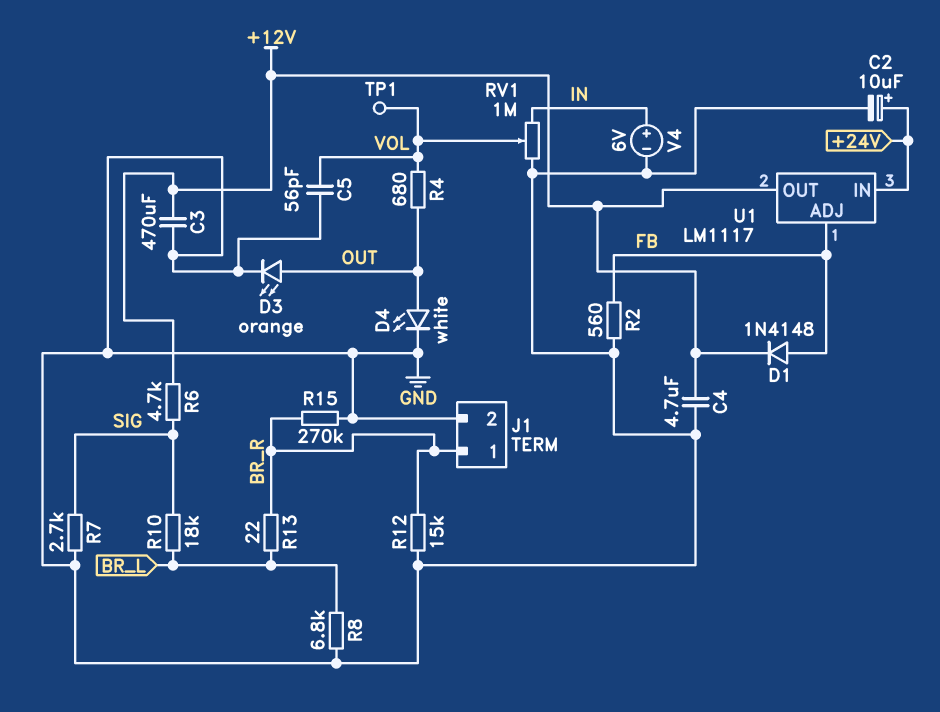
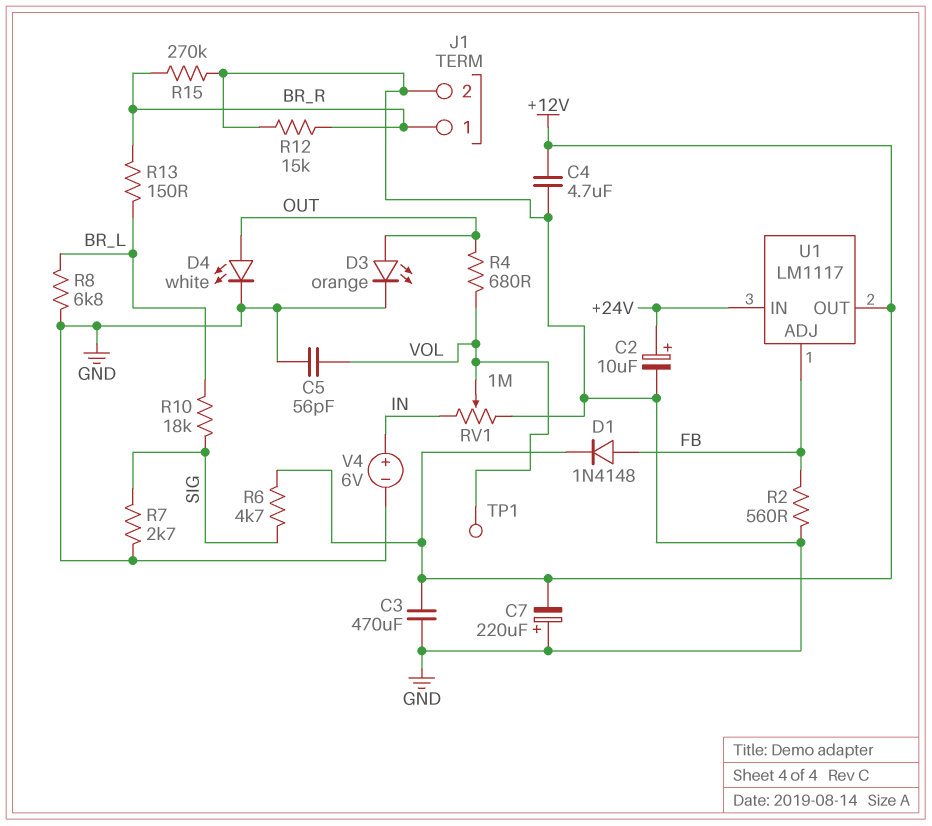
C7: none -> 220uF (plus GND, minus +12V)
R13: 22 (BR_L, BR_R) -> 150 (BR_L, BR_R)

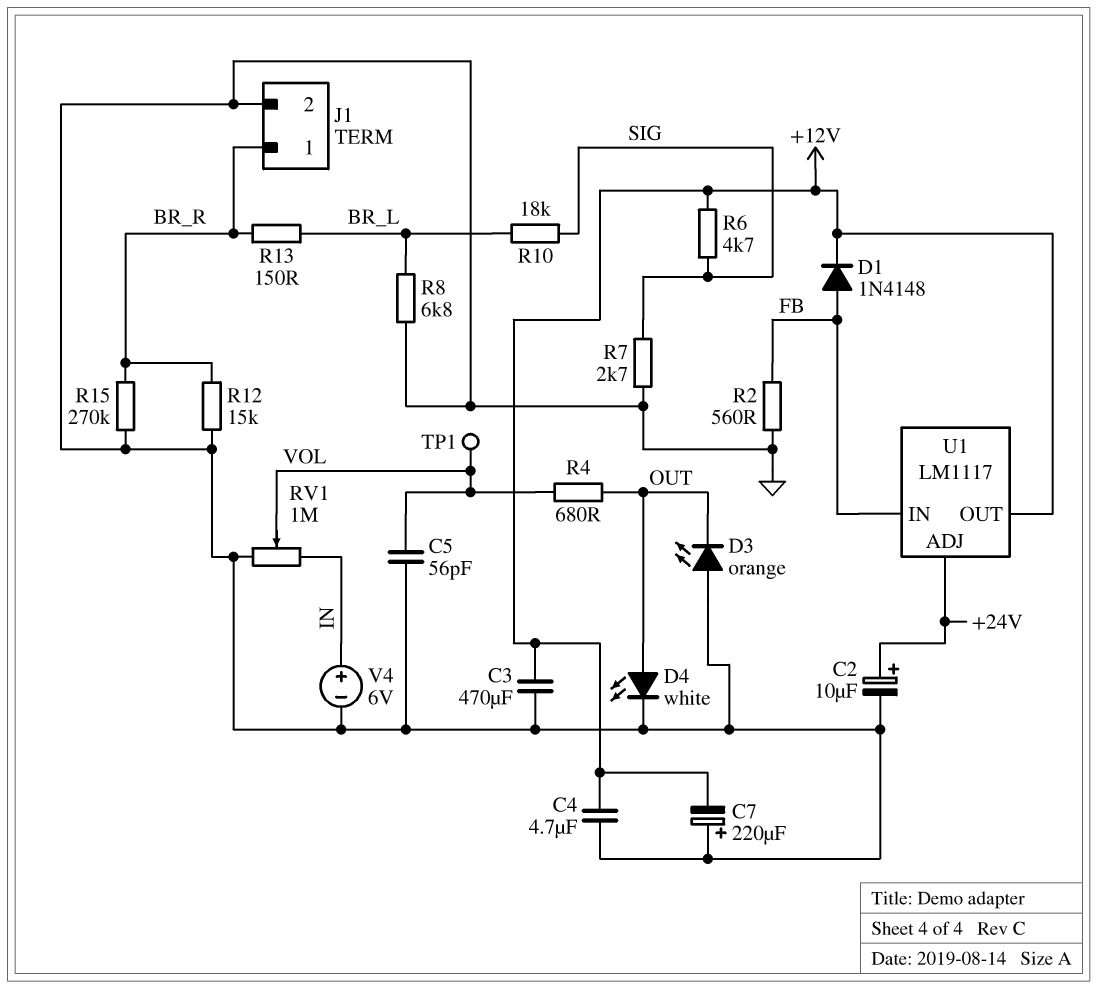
D3: LED orange (A OUT, K GND) -> LED orange (A GND, K OUT)
U1 pin ADJ: FB -> +24V
U1 pin IN: +24V -> FB

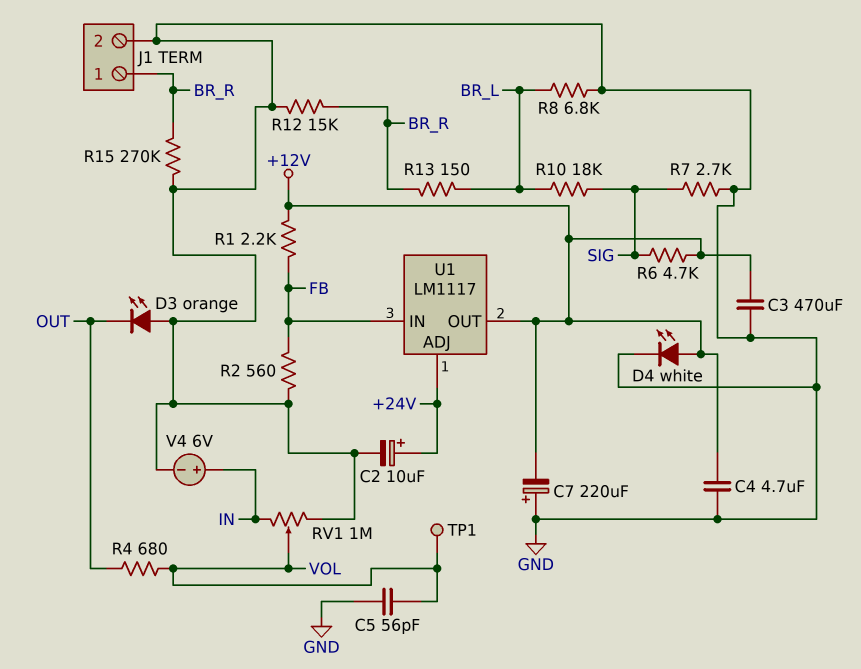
D1: diode 1N4148 (A FB, K +12V) -> none
D4: LED white (A OUT, K GND) -> LED white (A +12V, K GND)
R1: none -> 2.2k (+12V, FB)

